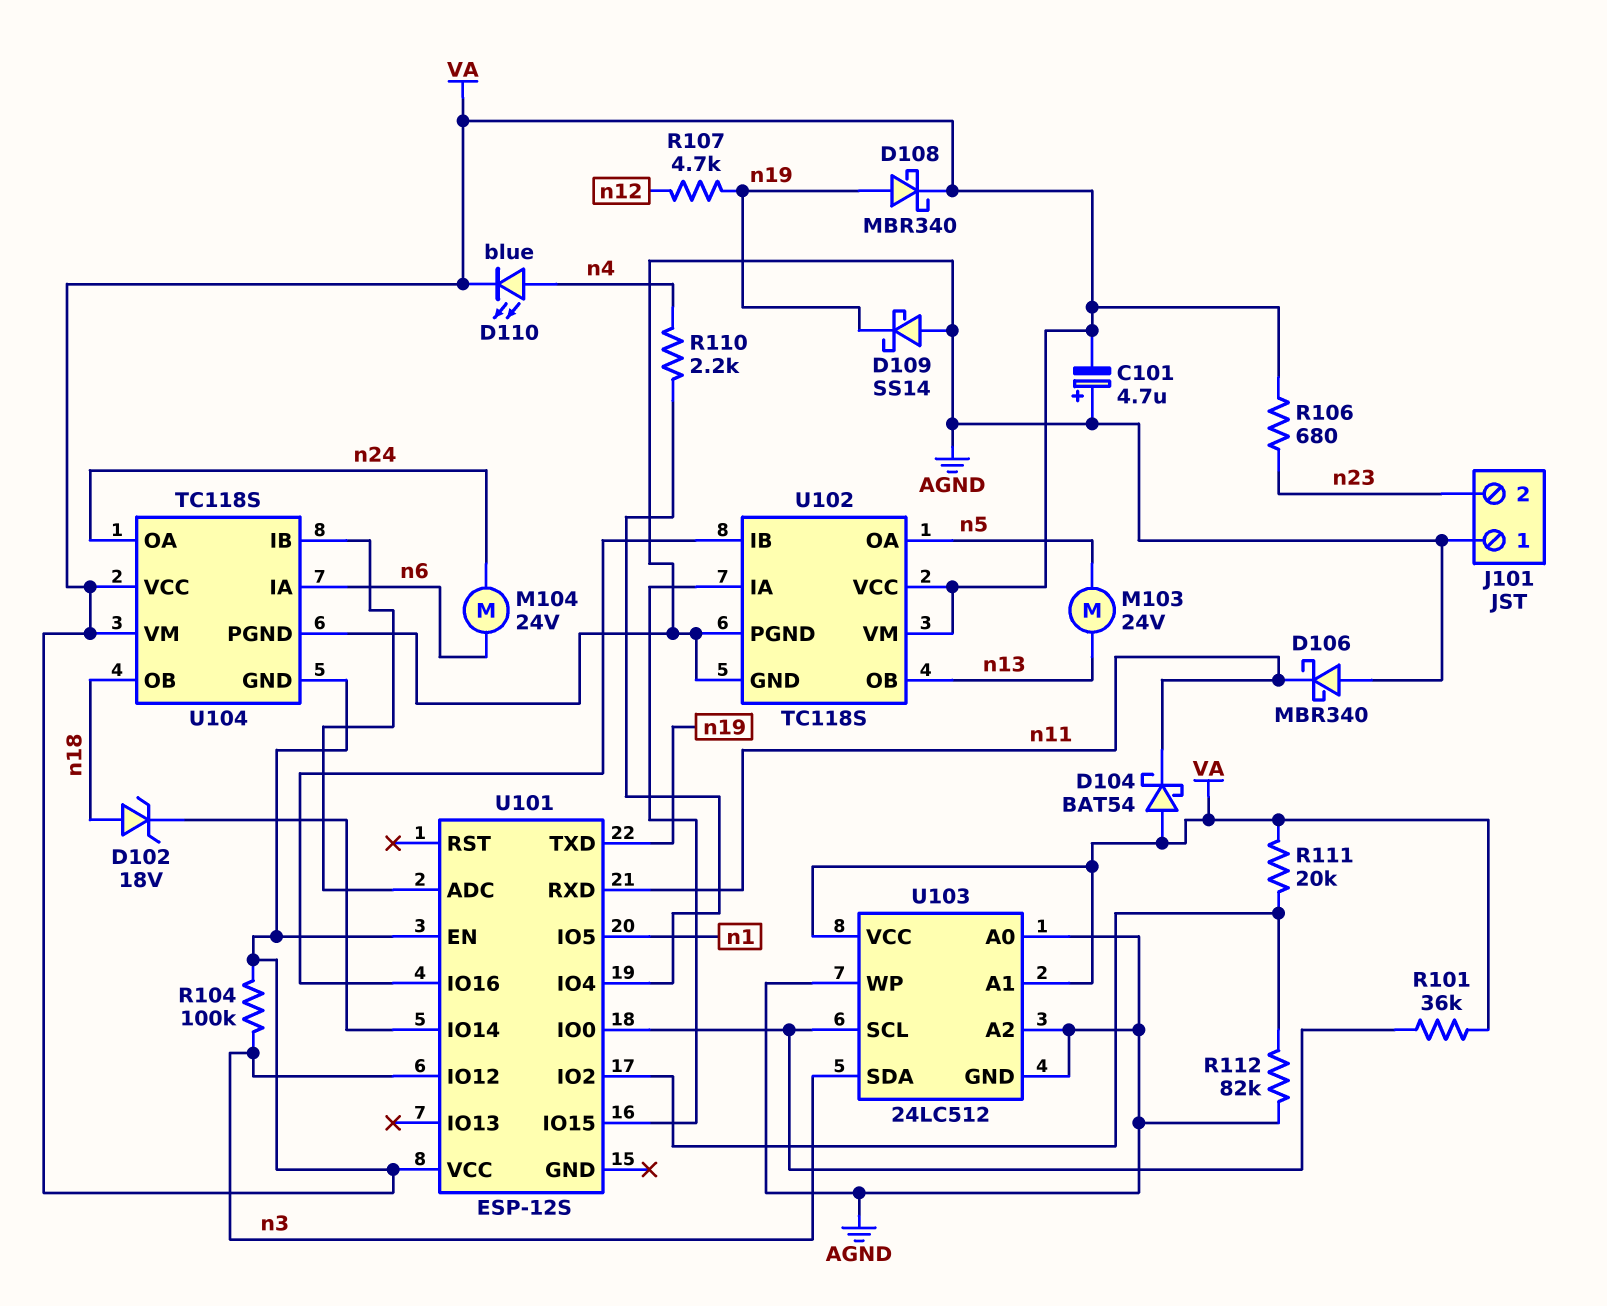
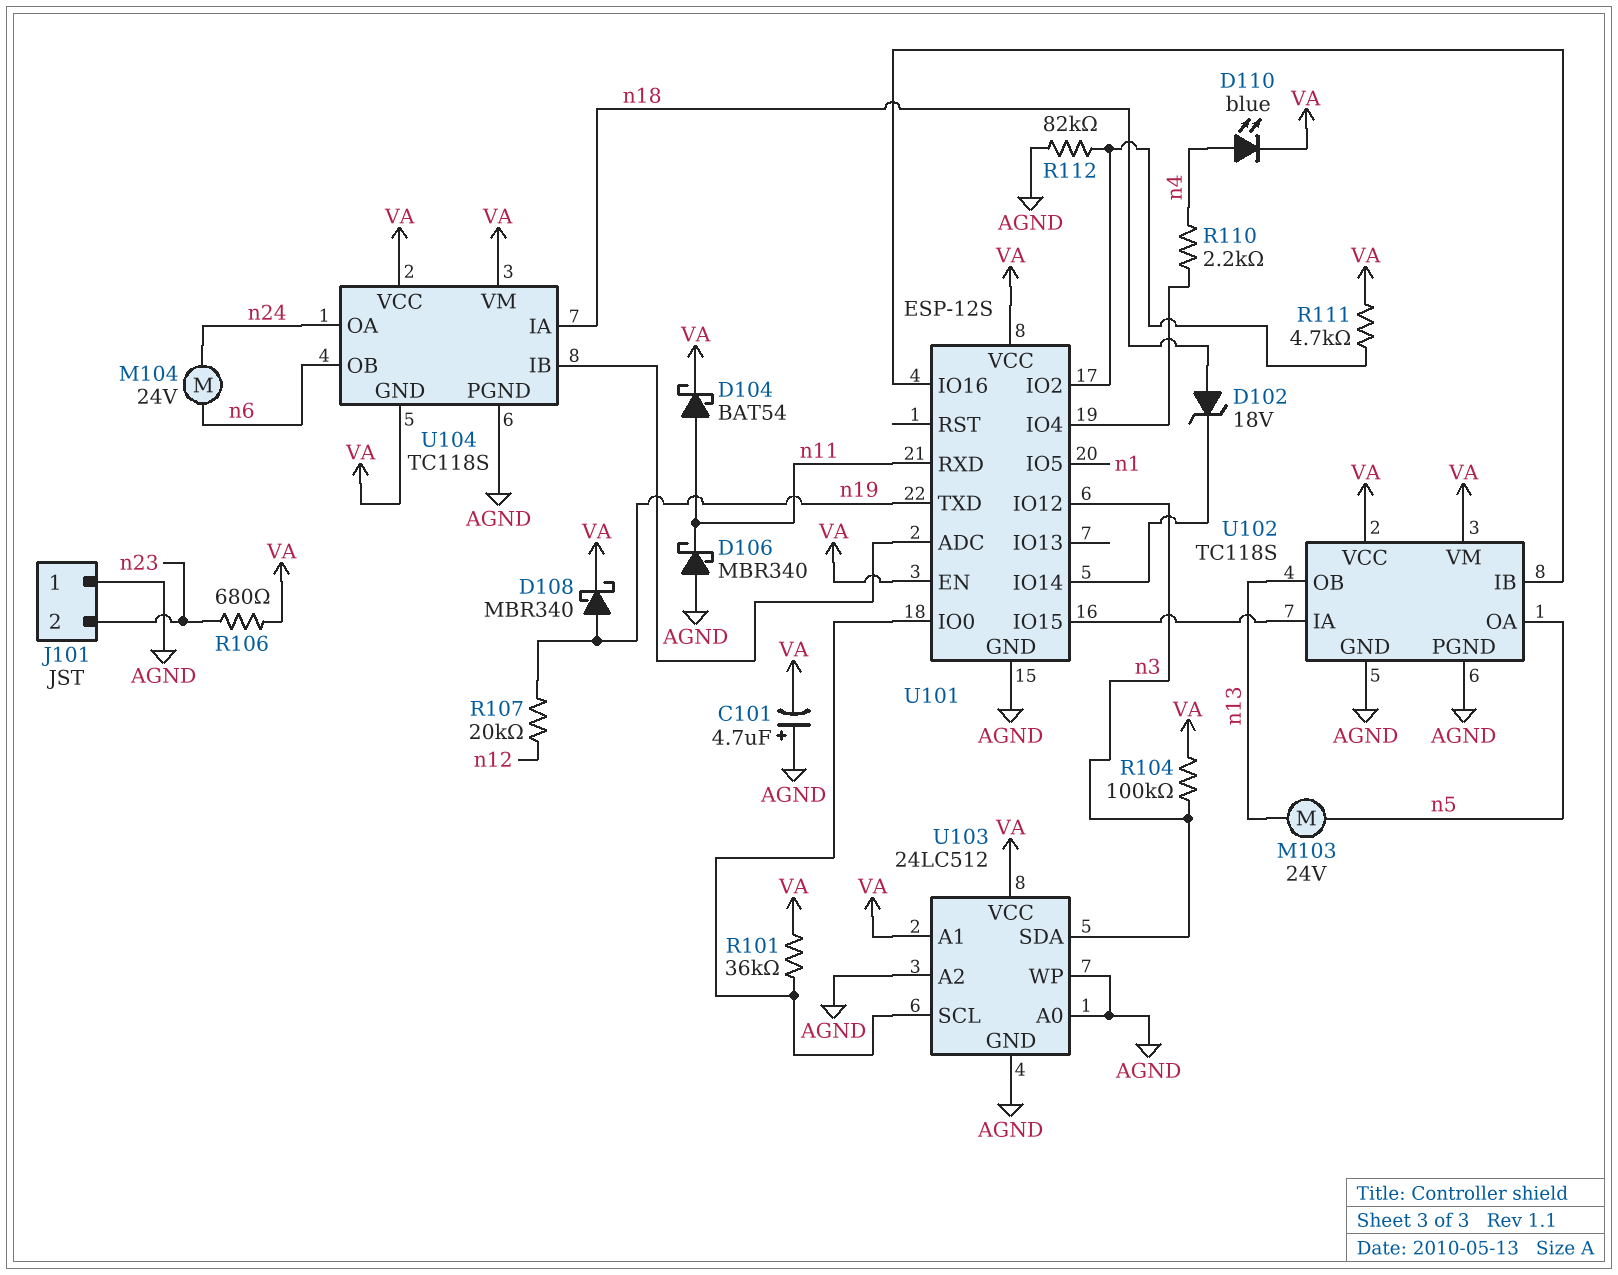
D104: schottky BAT54 (A VA, K n11) -> schottky BAT54 (A n11, K VA)
D109: schottky SS14 (A AGND, K n19) -> none
R107: 4.7k (n12, n19) -> 20k (n12, n19)
R111: 20k (U101/IO2, VA) -> 4.7k (U101/IO2, VA)
U101 pin GND: none -> AGND
U104 pin IA: n6 -> n18
U104 pin OB: n18 -> n6

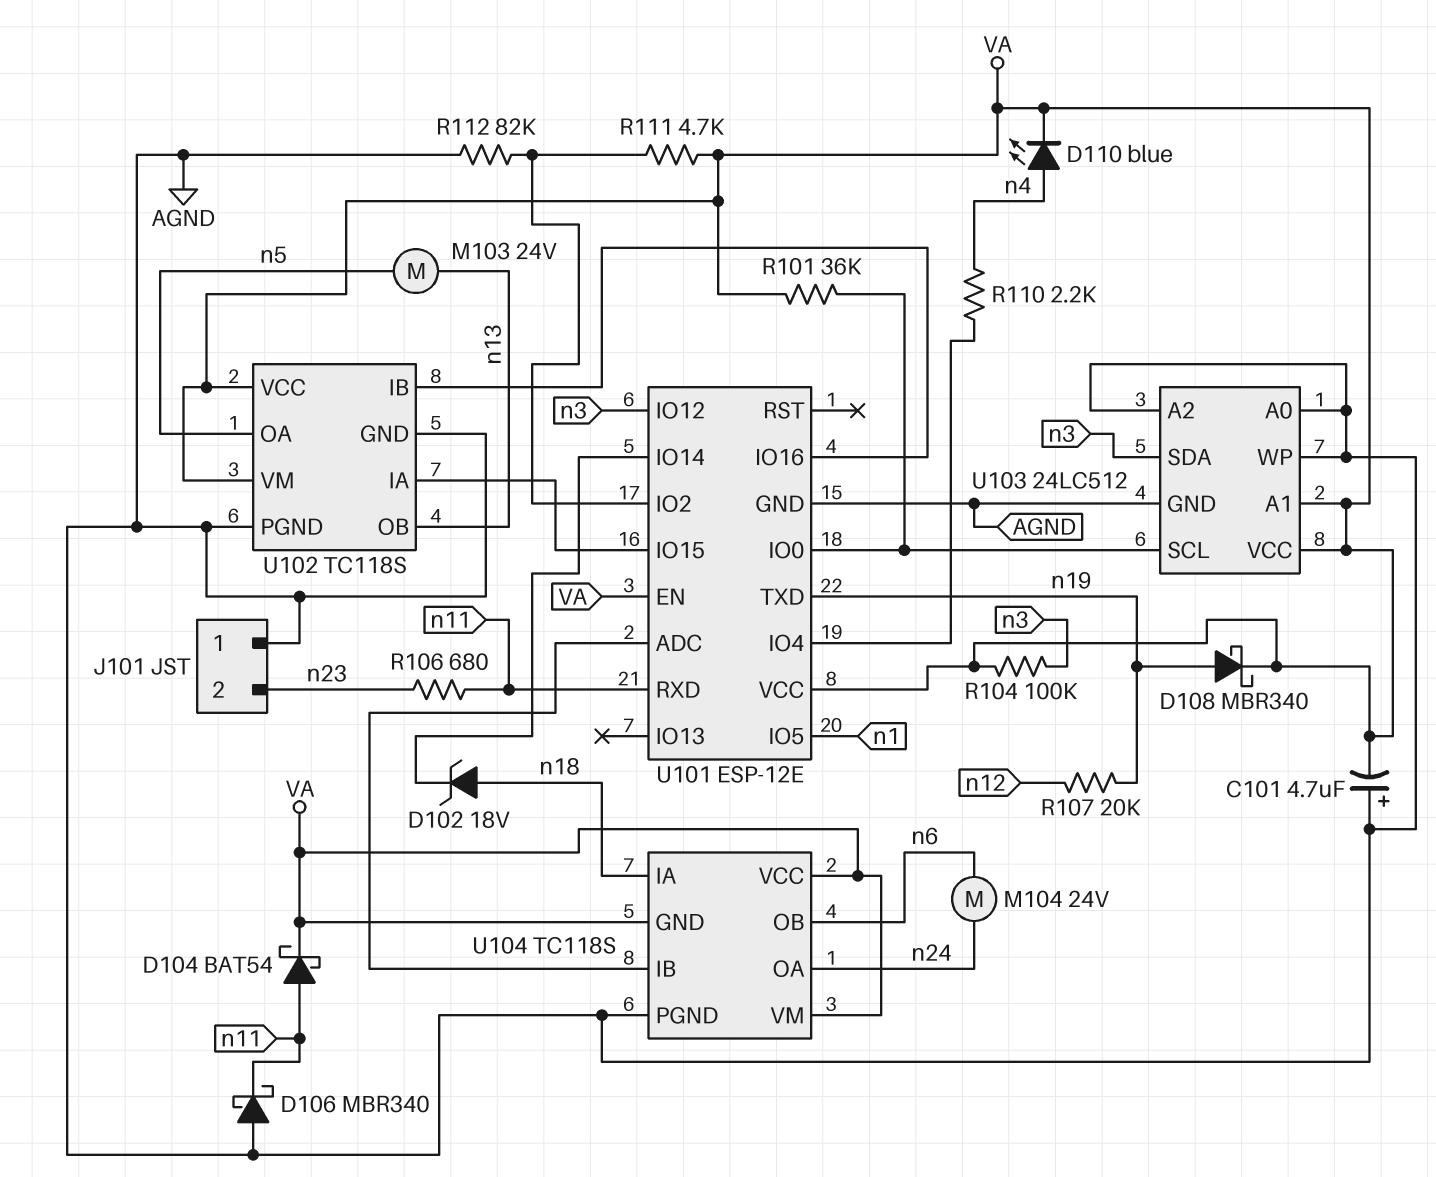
R106: 680 (VA, n23) -> 680 (n11, n23)
U101: ESP-12S -> ESP-12E

